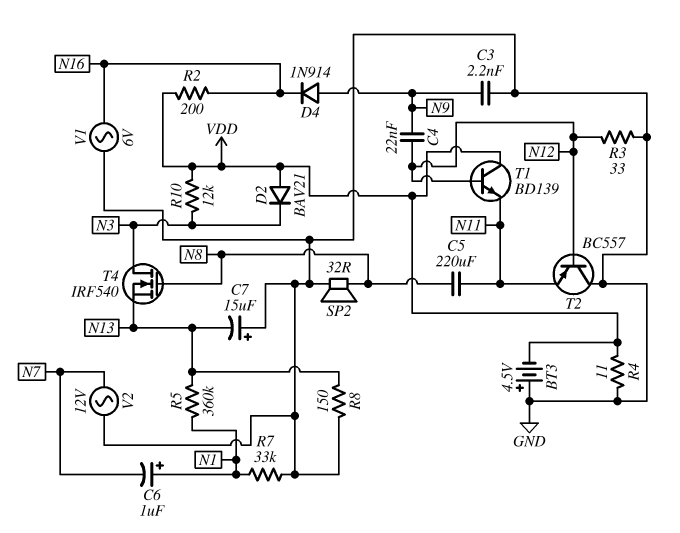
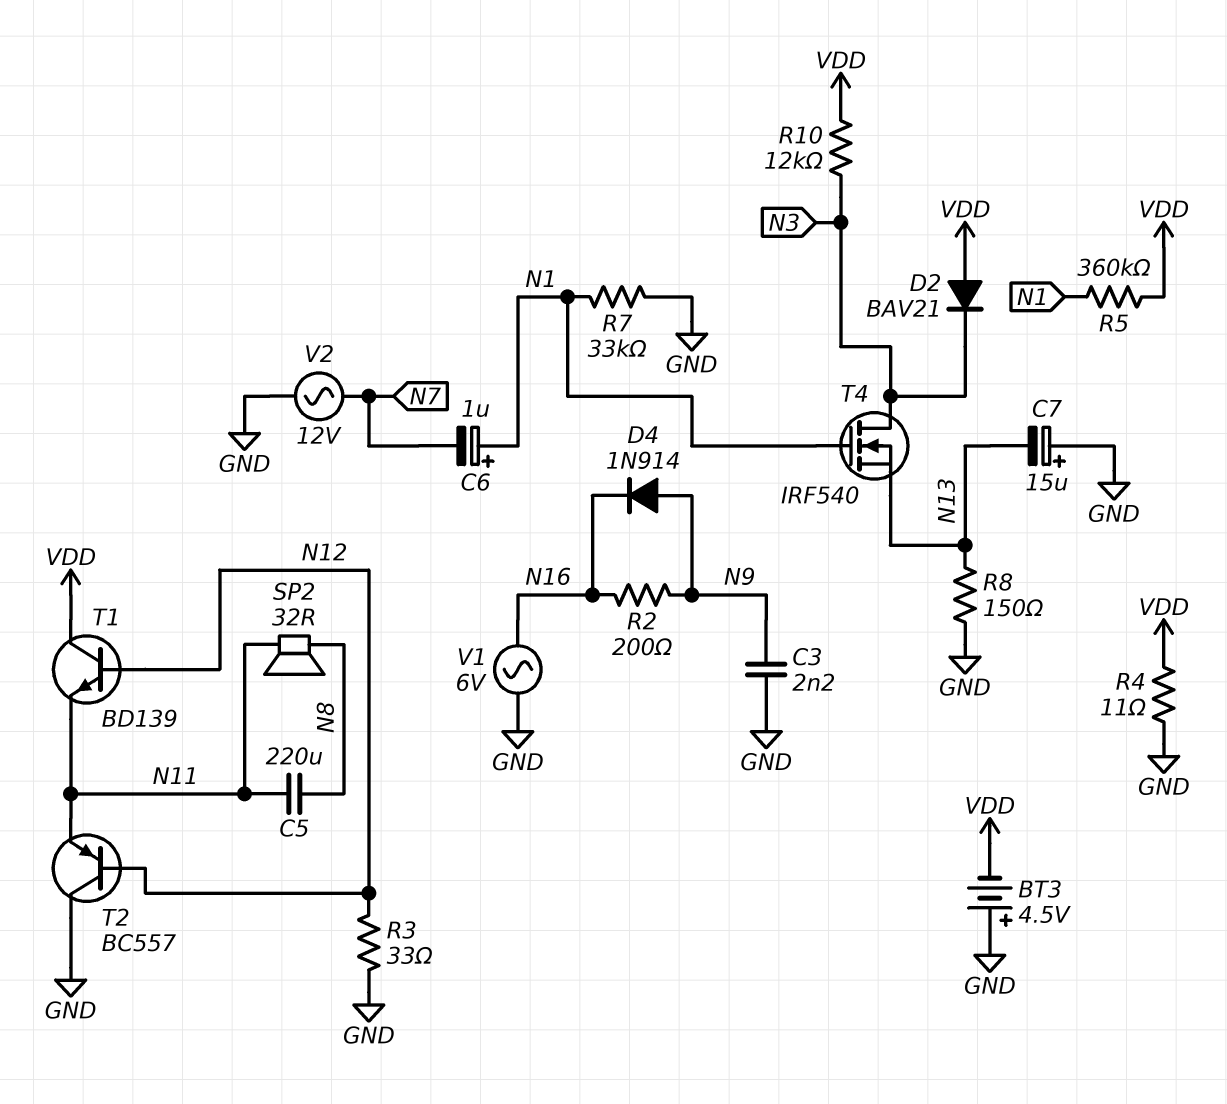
C4: 22nF (N9, N12) -> none
R2: 200 (N16, VDD) -> 200 (N9, N16)
R5: 360k (N1, N13) -> 360k (N1, VDD)
SP2: speaker 32R (GND, N8) -> speaker 32R (N8, N11)
T4: NMOS IRF540 (G N8, D N3, S N13) -> NMOS IRF540 (G N1, D N3, S N13)

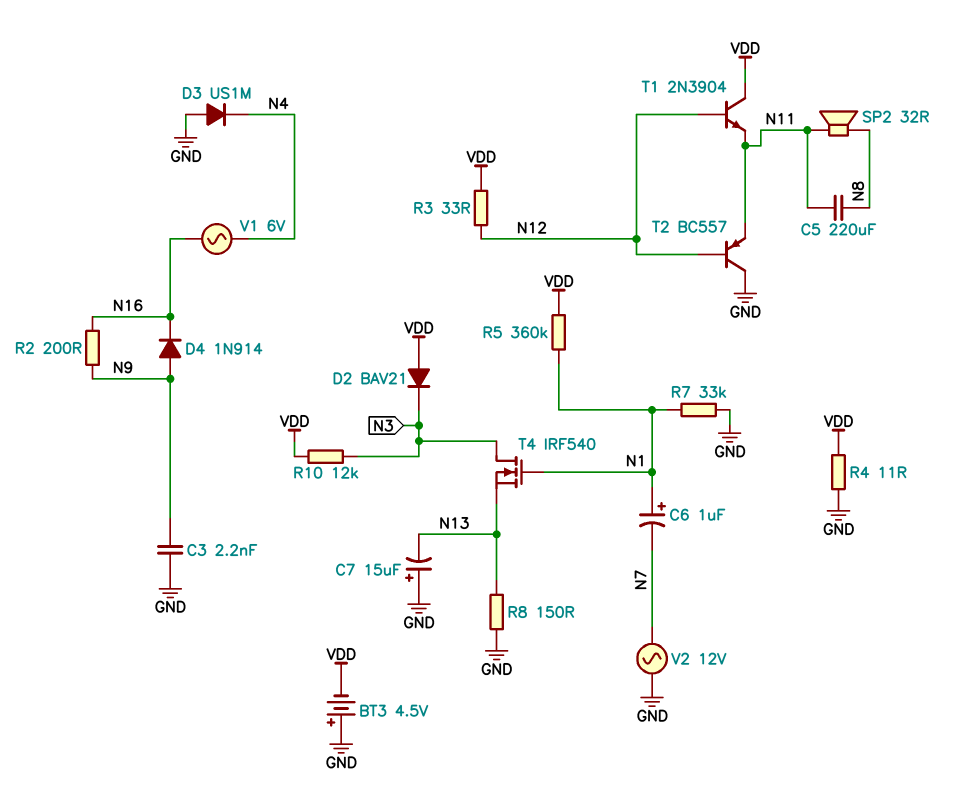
D3: none -> diode US1M (A GND, K N4)
R3: 33 (GND, N12) -> 33 (N12, VDD)
T1: NPN BD139 (B N12, C VDD, E N11) -> NPN 2N3904 (B N12, C VDD, E N11)
V1: AC 6V (GND, N16) -> AC 6V (N4, N16)

